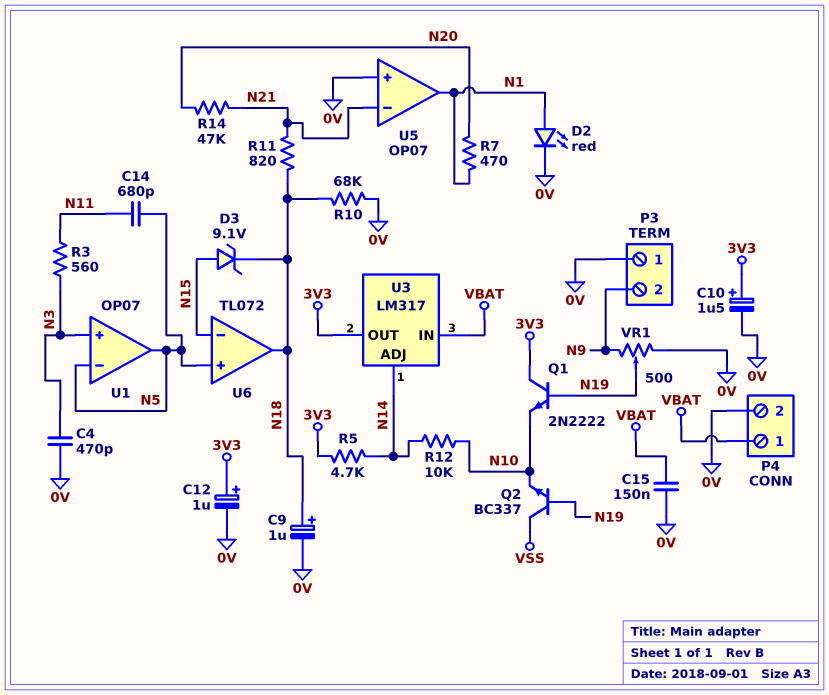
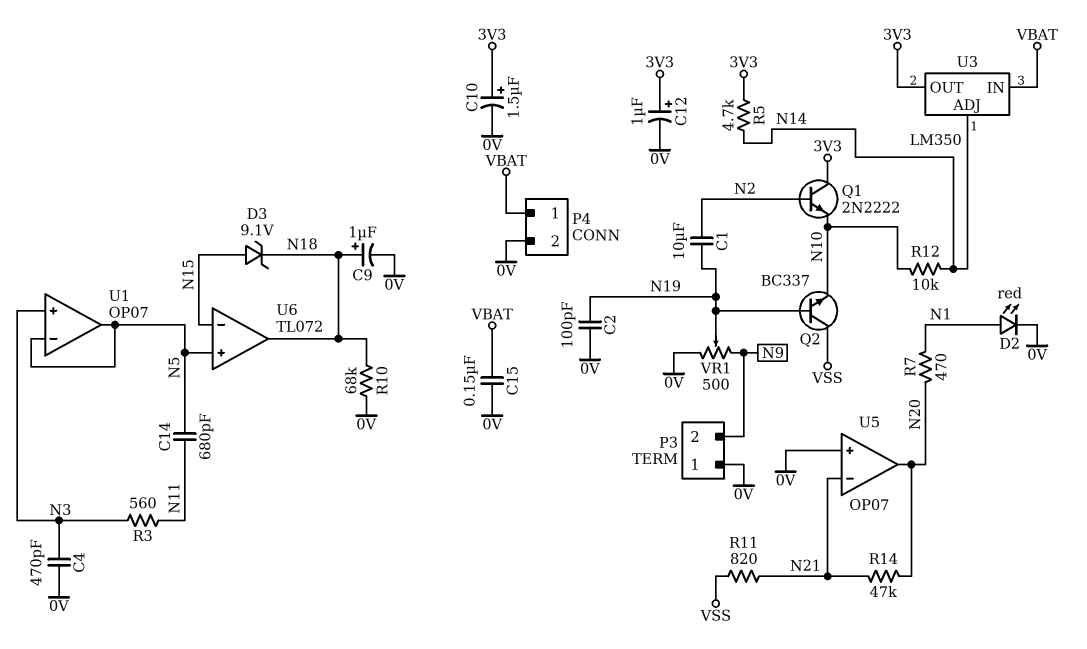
C1: none -> 10uF (N2, N19)
C2: none -> 100pF (0V, N19)
Q1: NPN 2N2222 (B N19, C 3V3, E N10) -> NPN 2N2222 (B N2, C 3V3, E N10)
R11: 820 (N18, N21) -> 820 (N21, VSS)
U3: LM317 -> LM350
U5 pin out: N1 -> N20

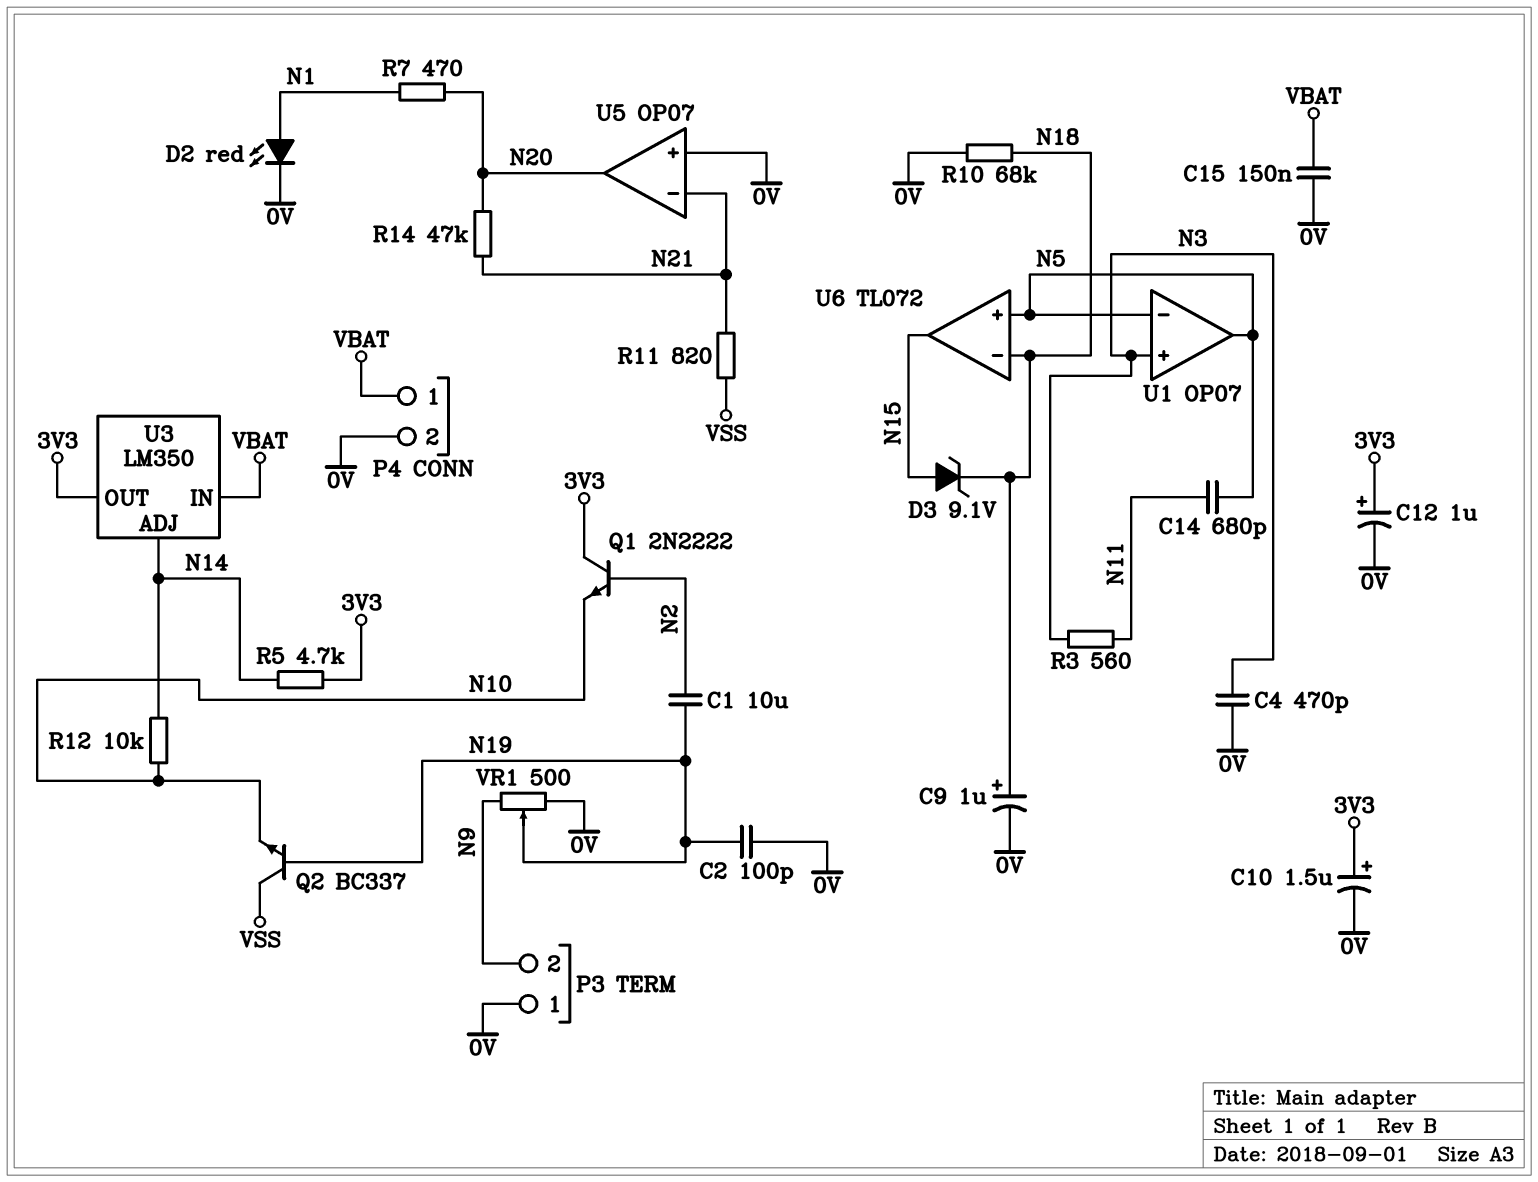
U6 pin in-: N15 -> N18
U6 pin out: N18 -> N15

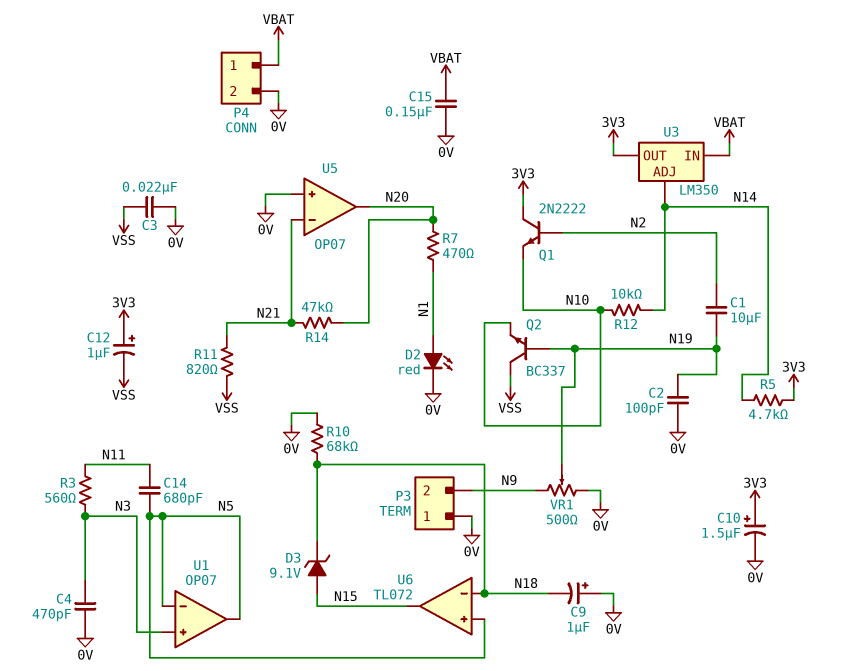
C3: none -> 22nF (0V, VSS)
C9: 1uF (plus N18, minus 0V) -> 1uF (plus 0V, minus N18)
C12: 1uF (plus 3V3, minus 0V) -> 1uF (plus 3V3, minus VSS)

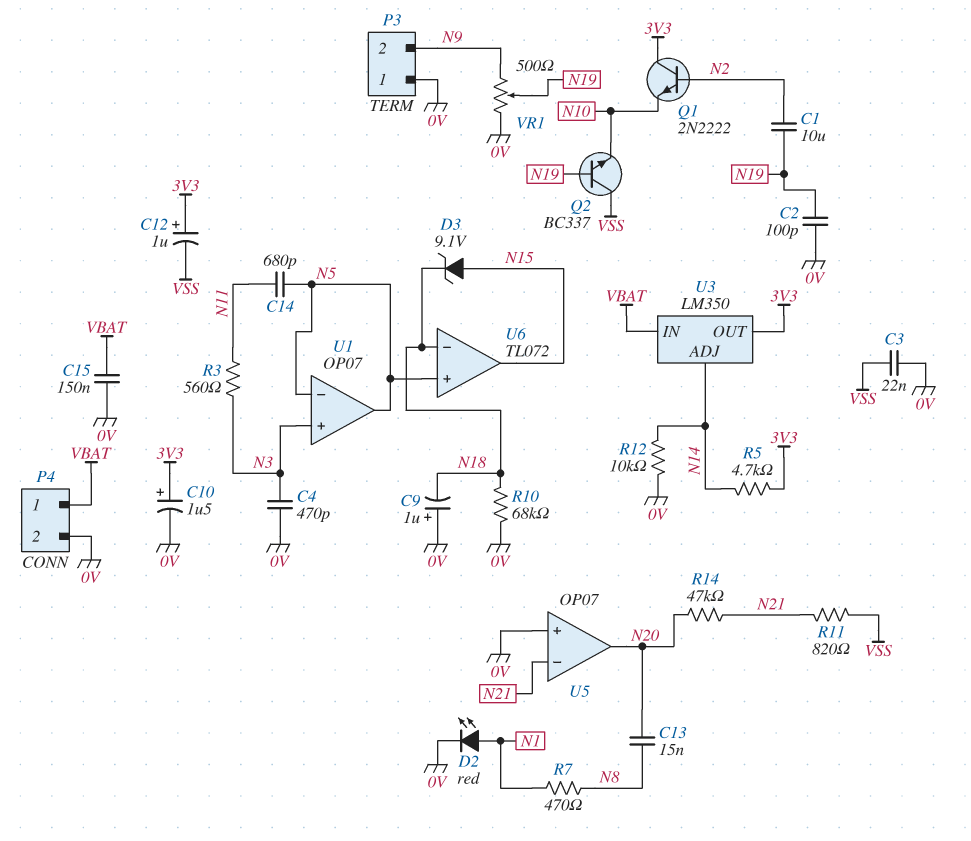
C13: none -> 15nF (N8, N20)
R7: 470 (N1, N20) -> 470 (N1, N8)
R12: 10k (N10, N14) -> 10k (0V, N14)

